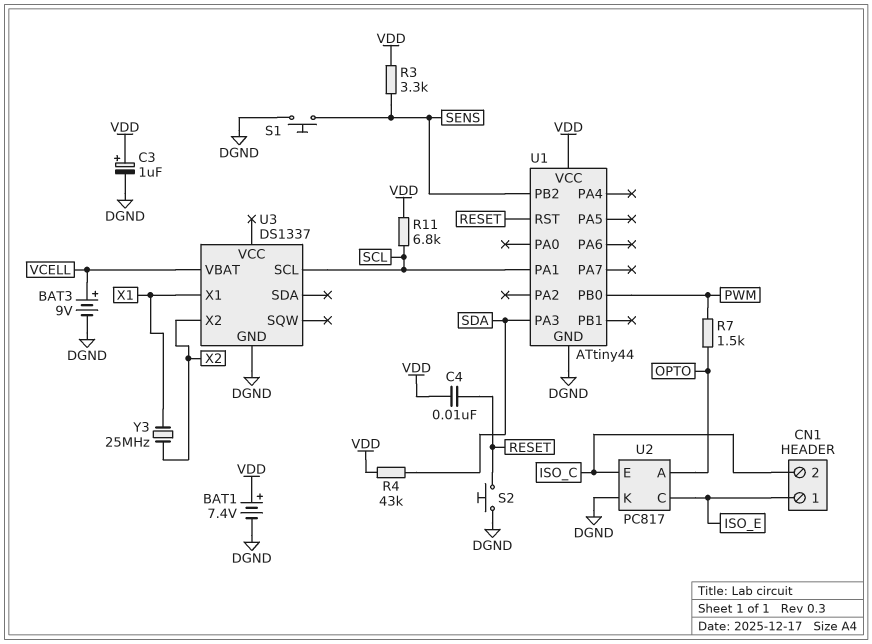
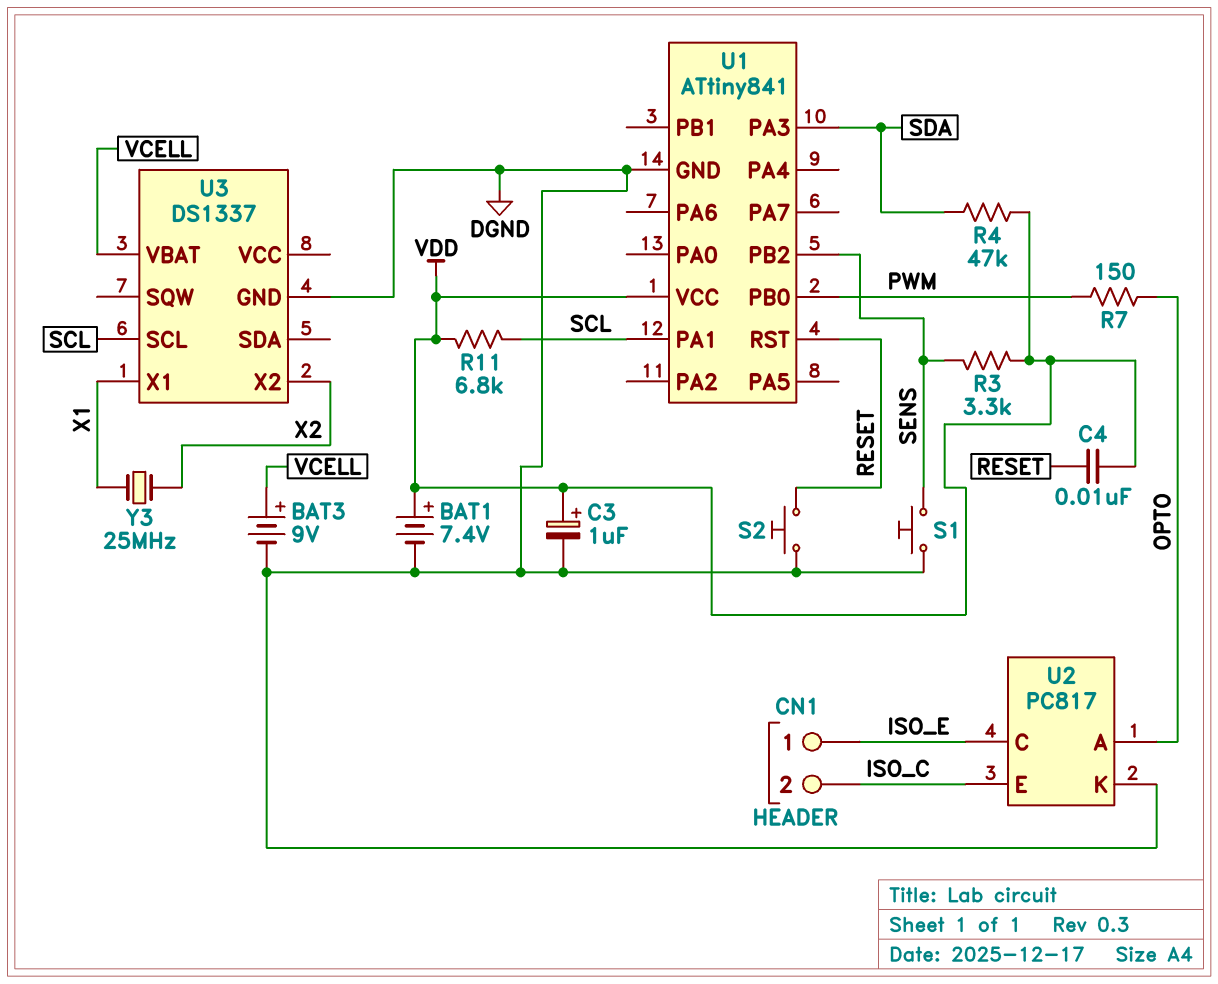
R4: 43k (SDA, VDD) -> 47k (SDA, VDD)
R7: 1.5k (OPTO, PWM) -> 150 (OPTO, PWM)
U1: ATtiny44 -> ATtiny841

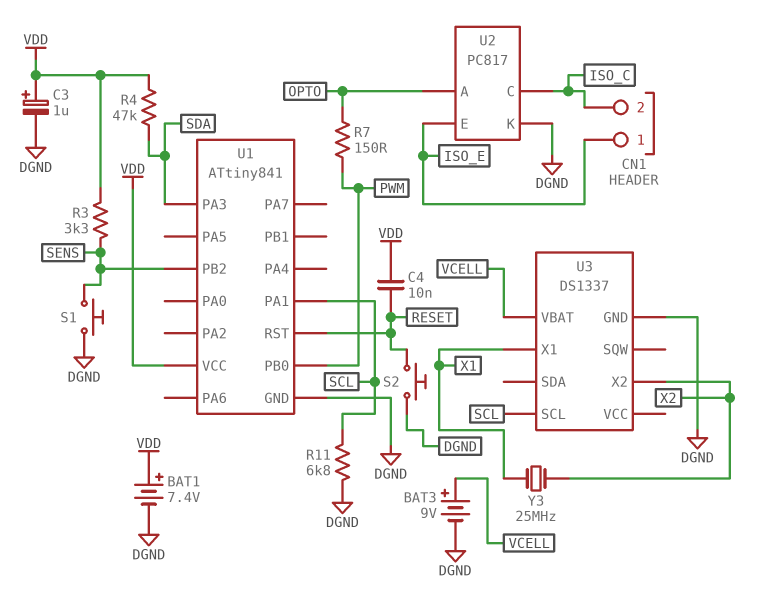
R11: 6.8k (SCL, VDD) -> 6.8k (DGND, SCL)
U2 pin C: ISO_E -> ISO_C
U2 pin E: ISO_C -> ISO_E

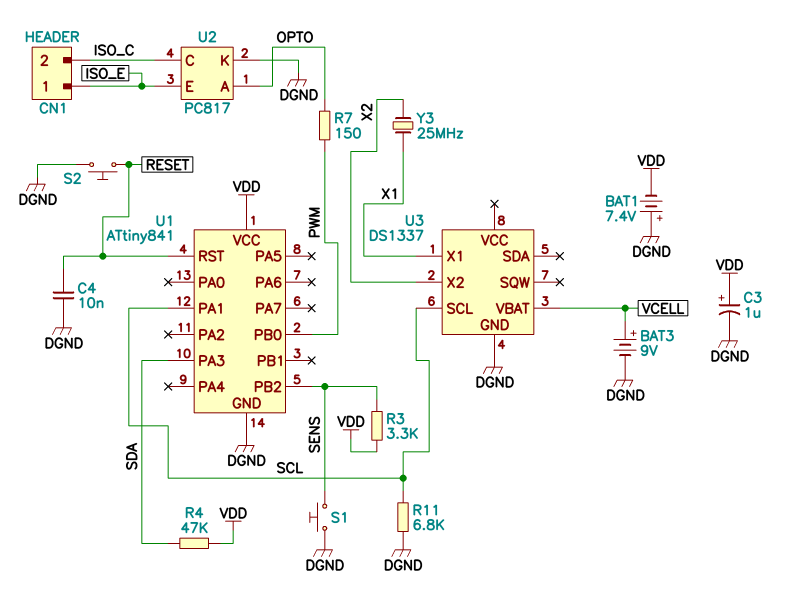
BAT1: 7.4V (plus VDD, minus DGND) -> 7.4V (plus DGND, minus VDD)
C4: 10nF (RESET, VDD) -> 10nF (DGND, RESET)

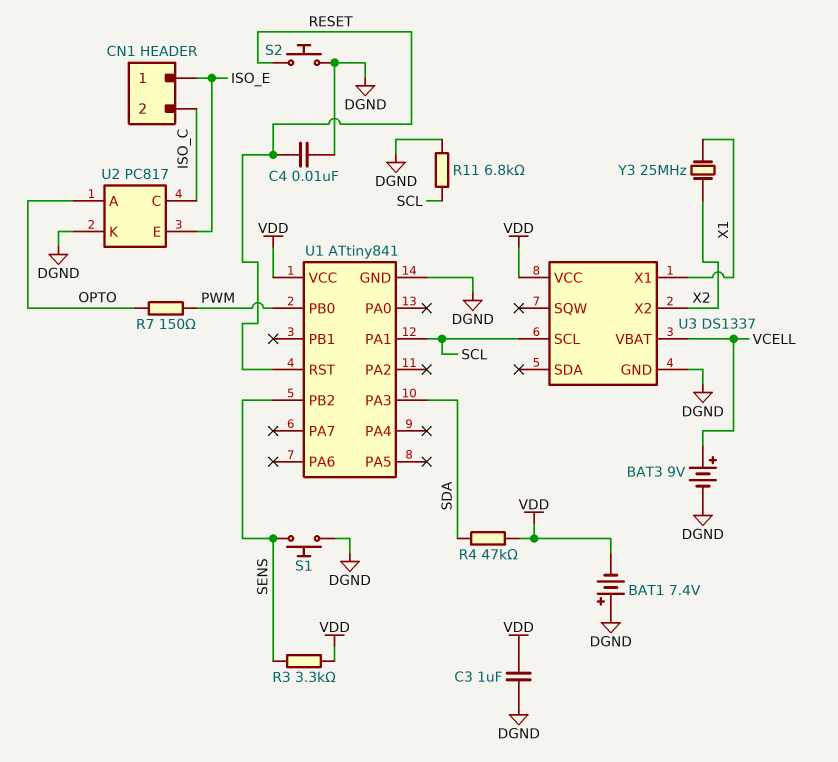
C3: 1uF (plus VDD, minus DGND) -> 1uF (DGND, VDD)
U3 pin VCC: none -> VDD

